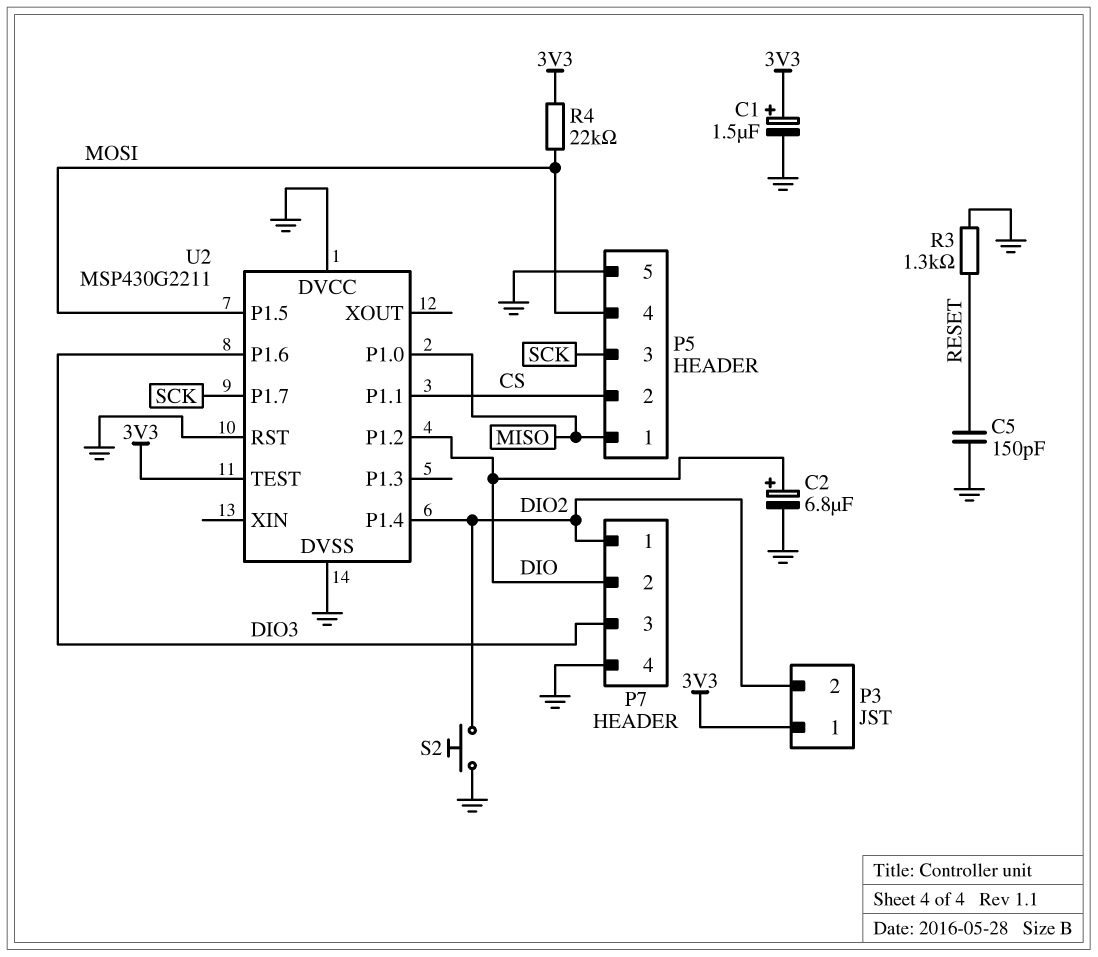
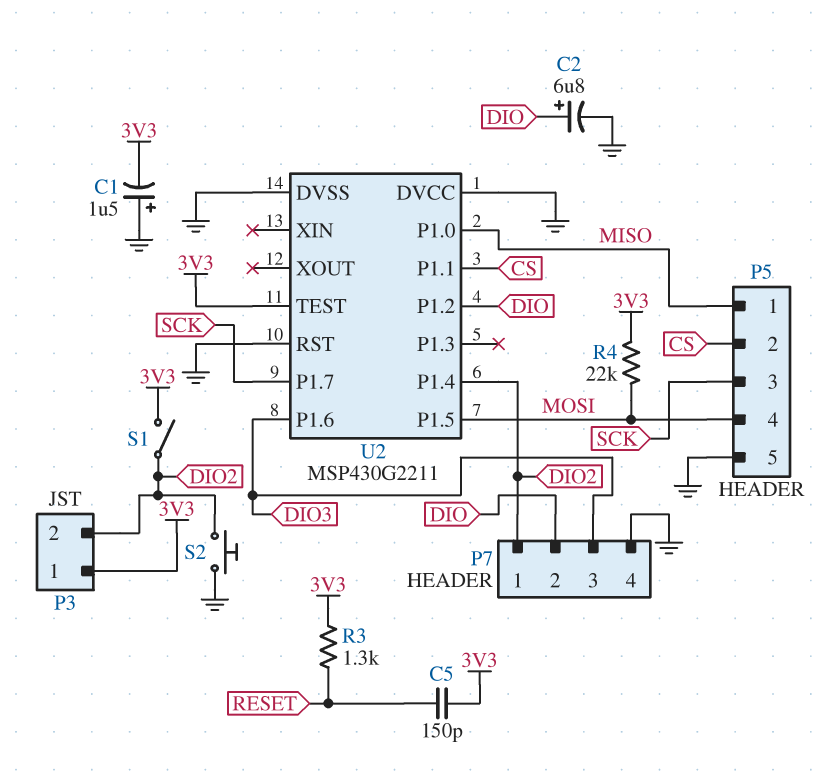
C1: 1.5uF (plus 3V3, minus GND) -> 1.5uF (plus GND, minus 3V3)
C5: 150pF (GND, RESET) -> 150pF (3V3, RESET)
R3: 1.3k (GND, RESET) -> 1.3k (3V3, RESET)
S1: none -> switch (3V3, DIO2)

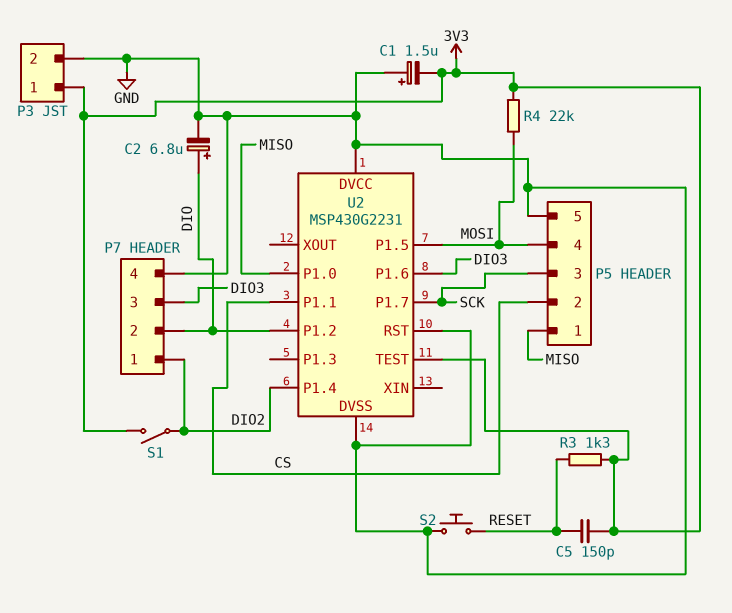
P3 pin 2: DIO2 -> GND
S2: button (DIO2, GND) -> button (GND, RESET)
U2: MSP430G2211 -> MSP430G2231

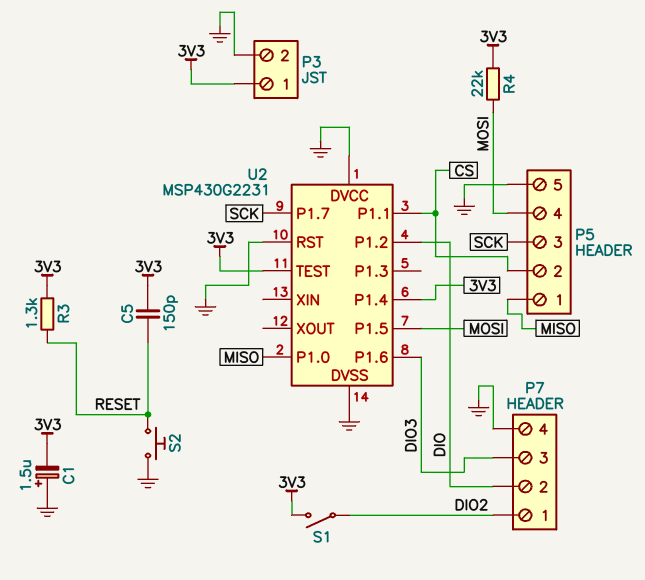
C2: 6.8uF (plus DIO, minus GND) -> none
U2 pin P1.4: DIO2 -> 3V3

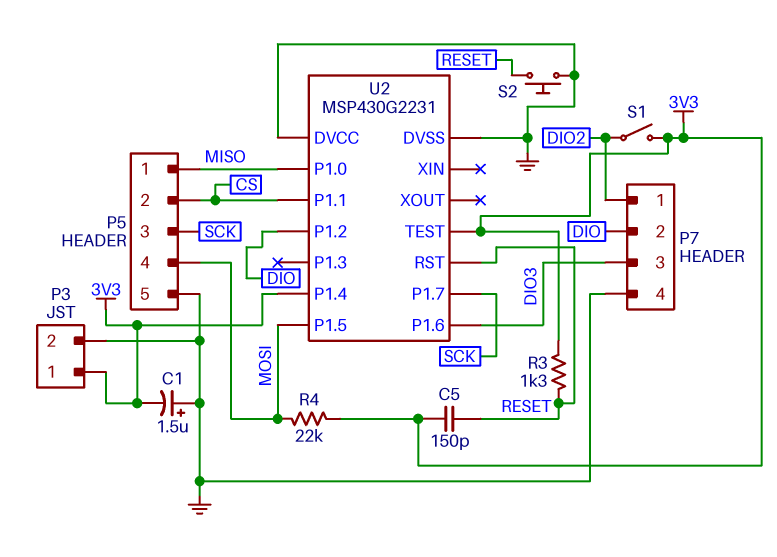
U2 pin RST: GND -> RESET

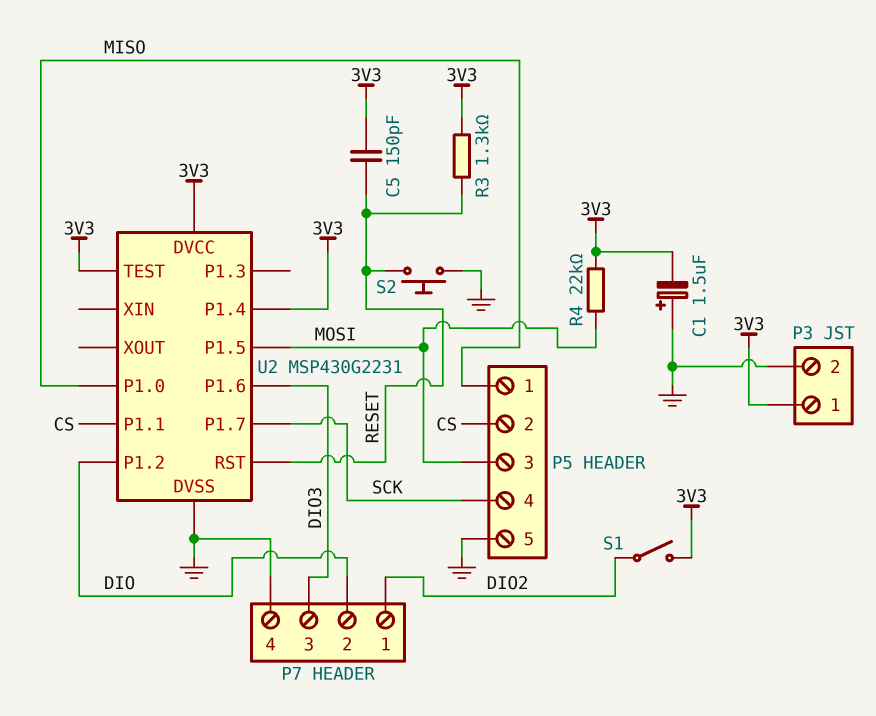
P5 pin 3: SCK -> MOSI
P5 pin 4: MOSI -> SCK
U2 pin DVCC: GND -> 3V3

